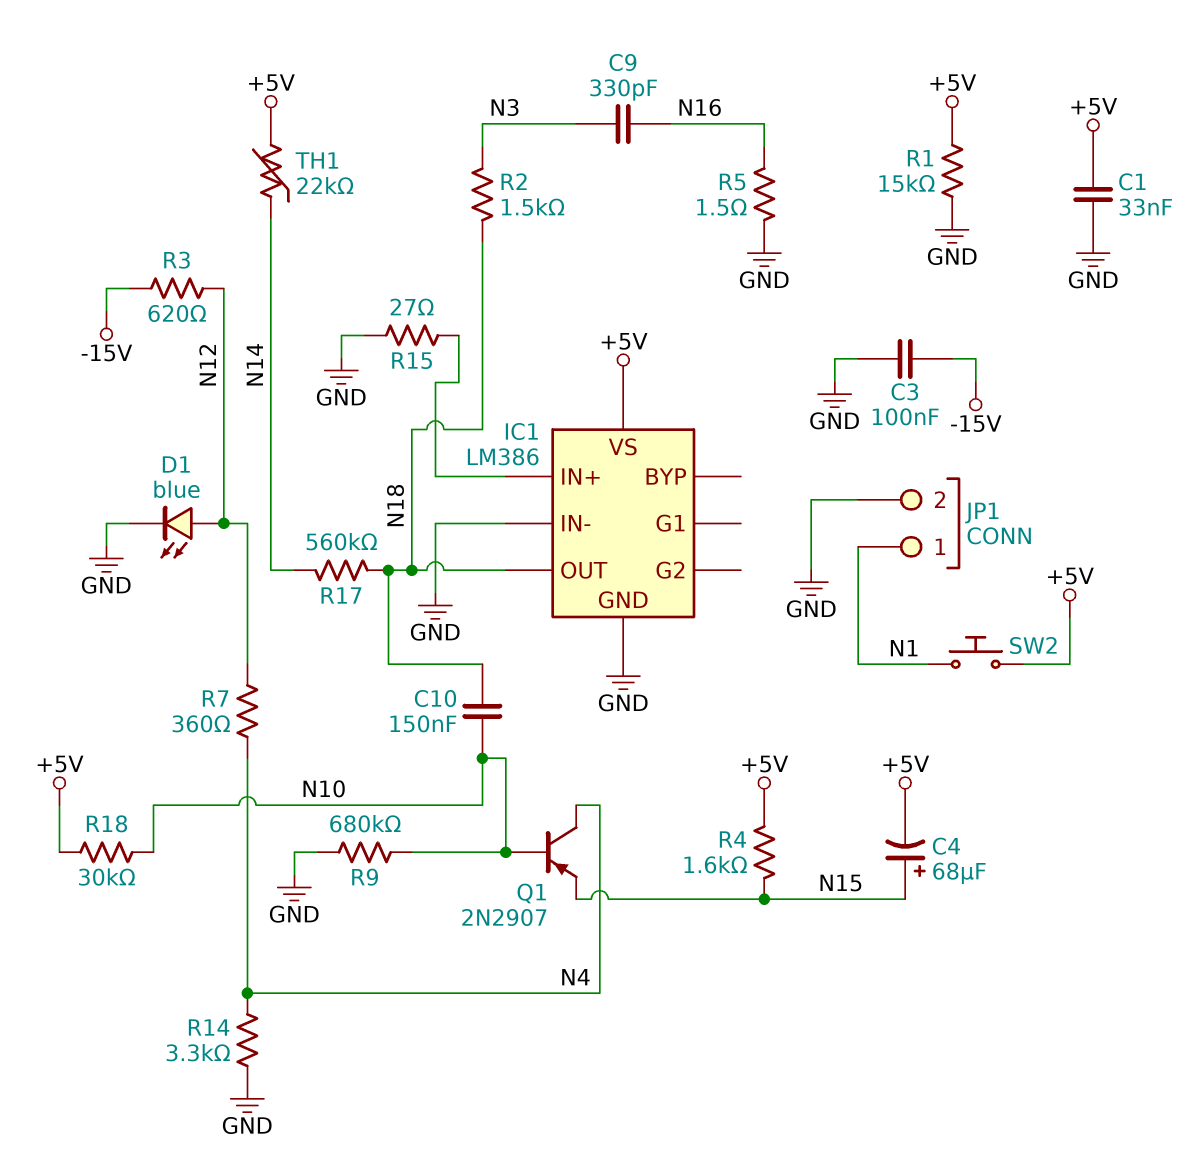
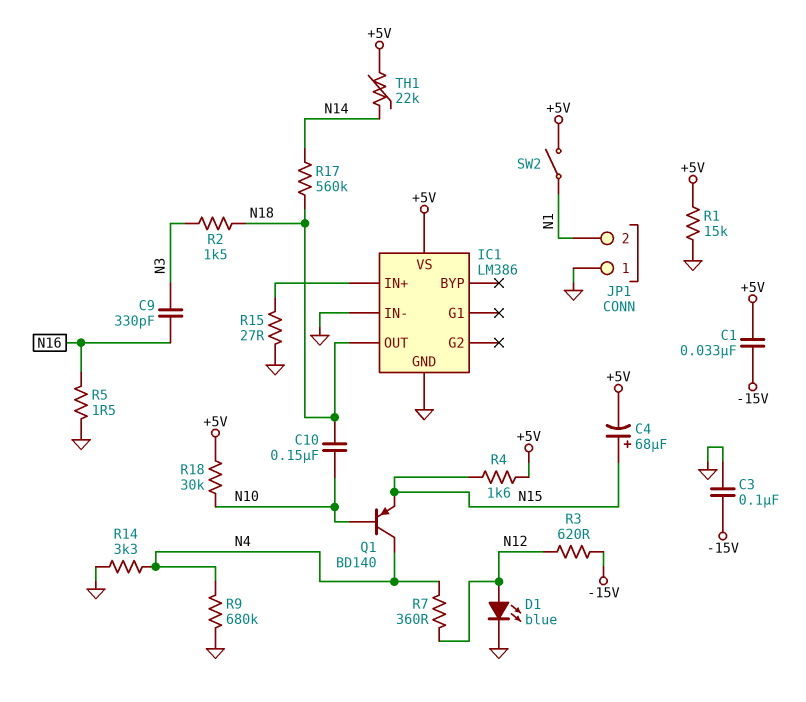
C1: 33nF (+5V, GND) -> 33nF (+5V, -15V)
JP1 pin 1: N1 -> GND
JP1 pin 2: GND -> N1
Q1: PNP 2N2907 (B N10, C N4, E N15) -> PNP BD140 (B N10, C N4, E N15)
R9: 680k (GND, N10) -> 680k (GND, N4)
SW2: button (+5V, N1) -> switch (+5V, N1)

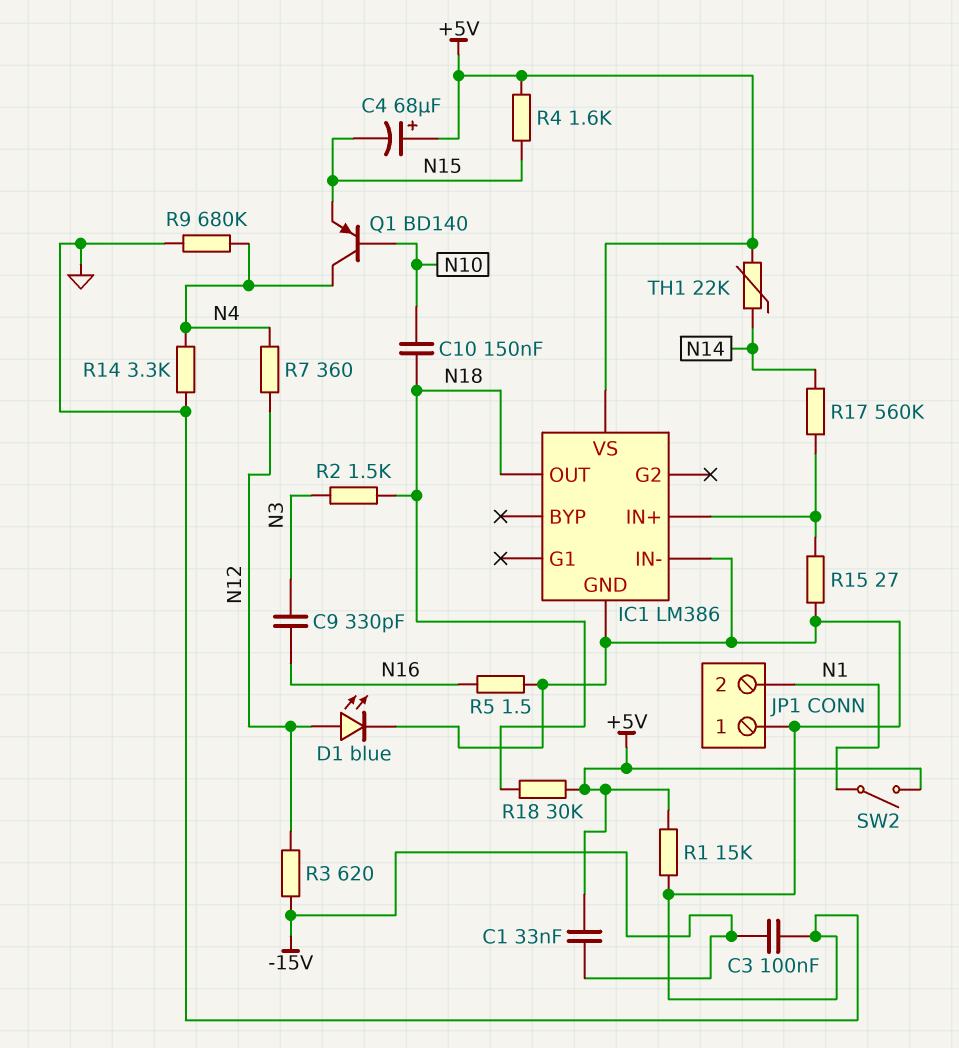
C4: 68uF (plus N15, minus +5V) -> 68uF (plus +5V, minus N15)
R17: 560k (N14, N18) -> 560k (IC1/IN+, N14)
R18: 30k (+5V, N10) -> 30k (+5V, N18)

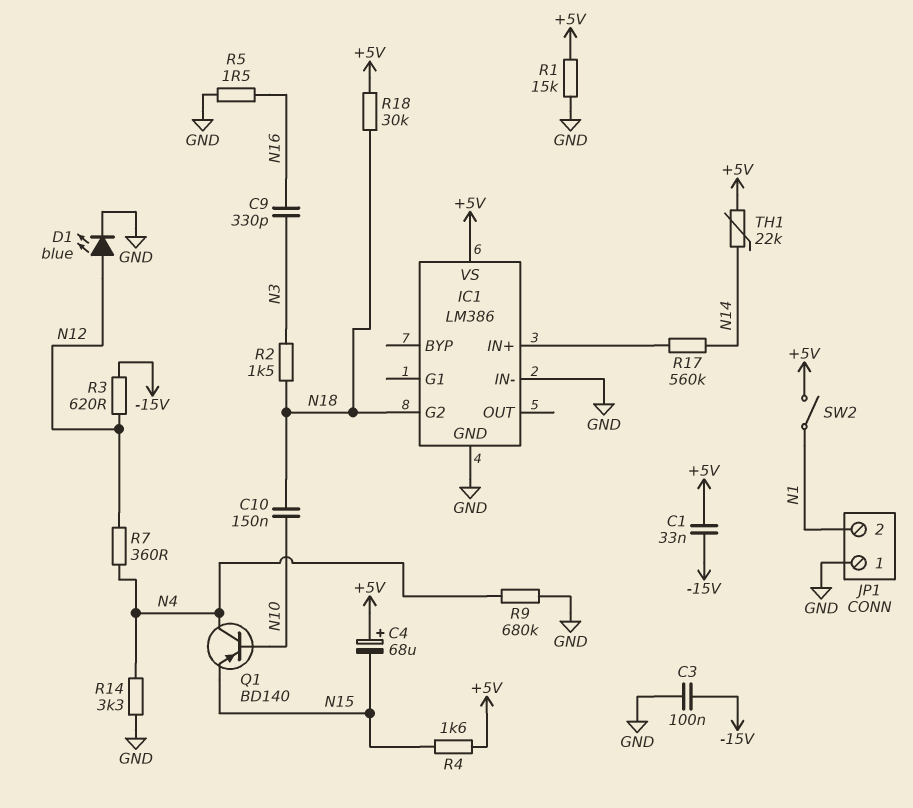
IC1 pin G2: none -> N18
IC1 pin OUT: N18 -> none
R15: 27 (GND, IC1/IN+) -> none

